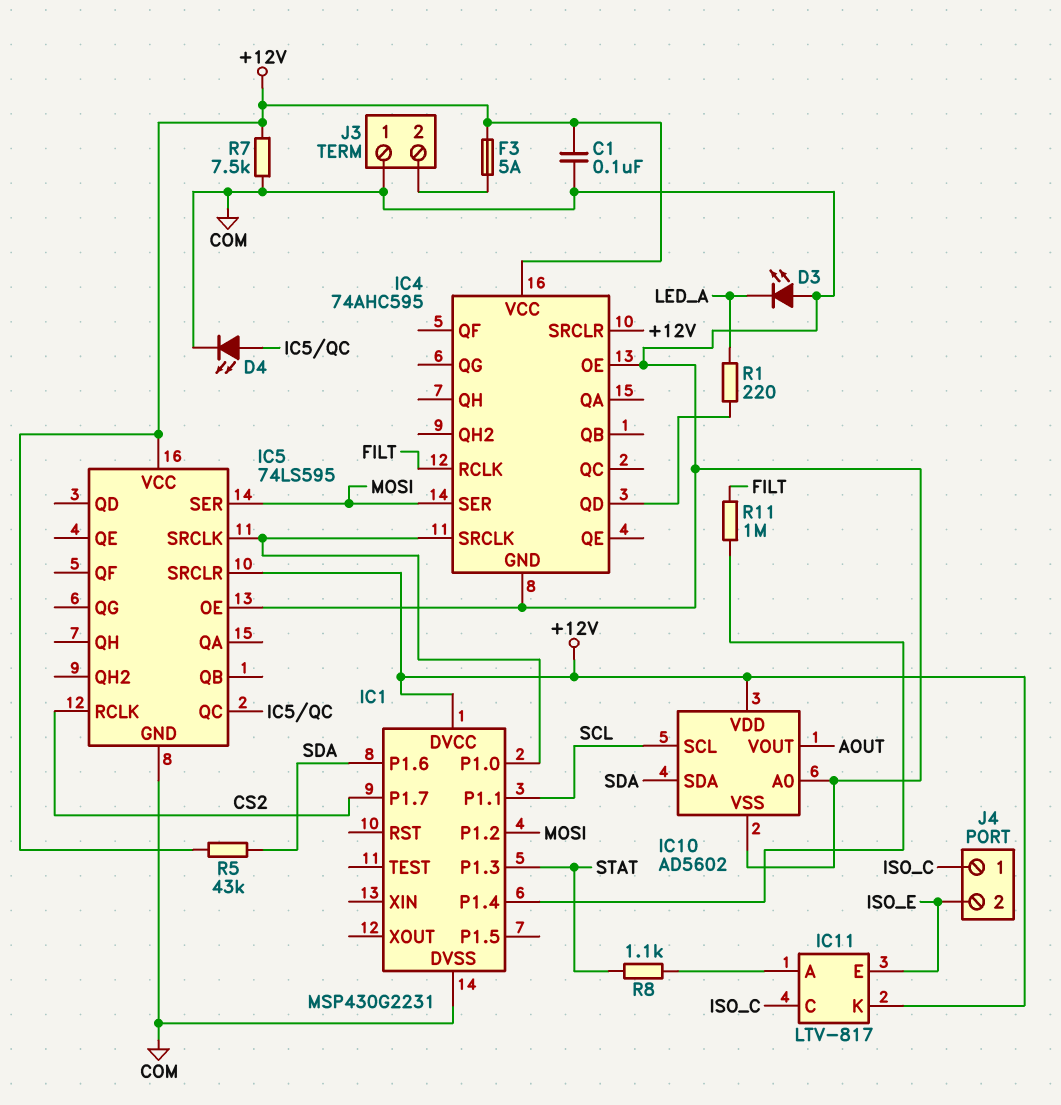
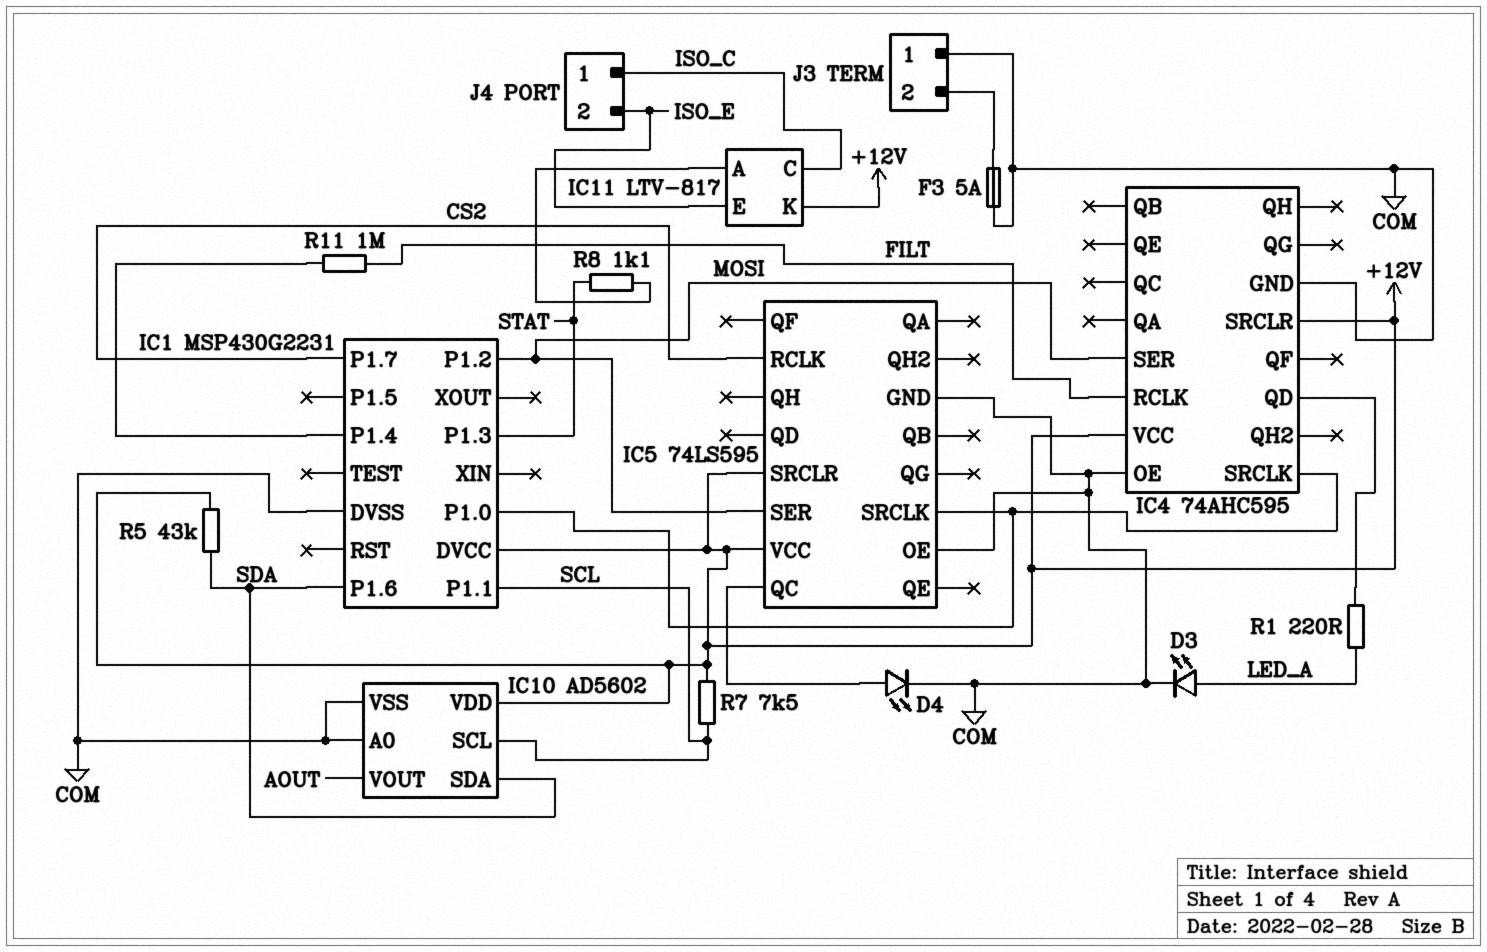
C1: 100nF (+12V, COM) -> none
D3: LED (A COM, K LED_A) -> LED (A LED_A, K COM)
F3: 5A (+12V, J3/2) -> 5A (COM, J3/2)
R7: 7.5k (+12V, COM) -> 7.5k (+12V, SCL)

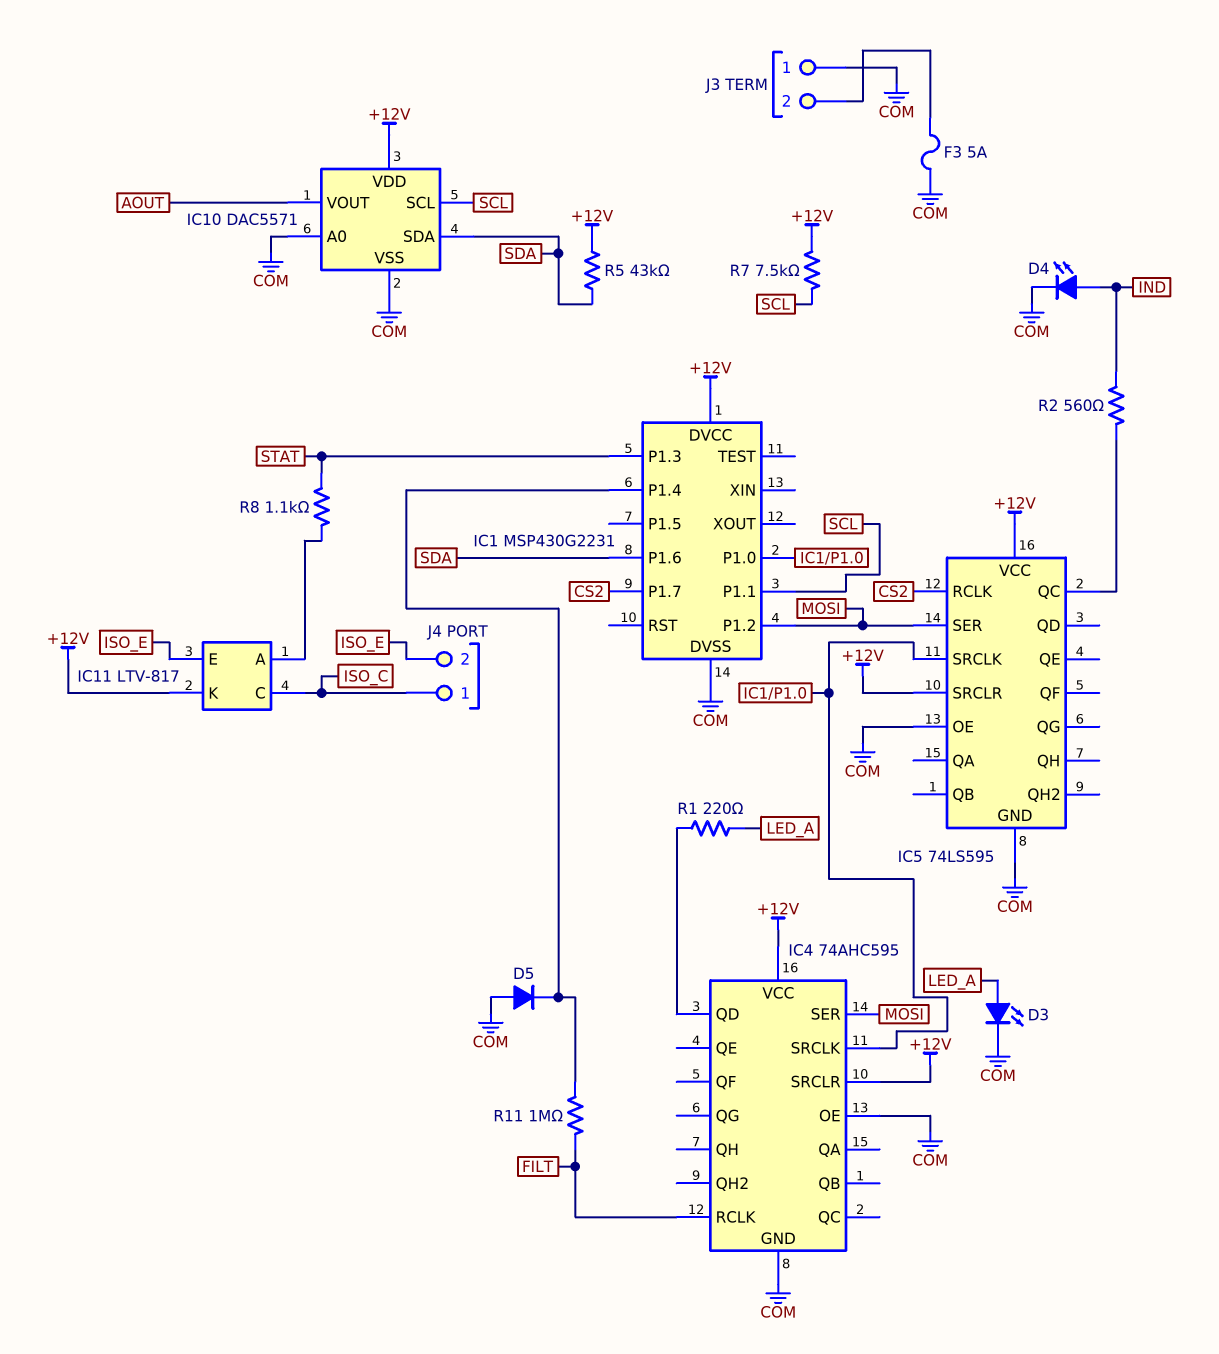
D4: LED (A IC5/QC, K COM) -> LED (A IND, K COM)
D5: none -> diode (A COM, K IC1/P1.4)
IC10: AD5602 -> DAC5571
R2: none -> 560 (IC5/QC, IND)

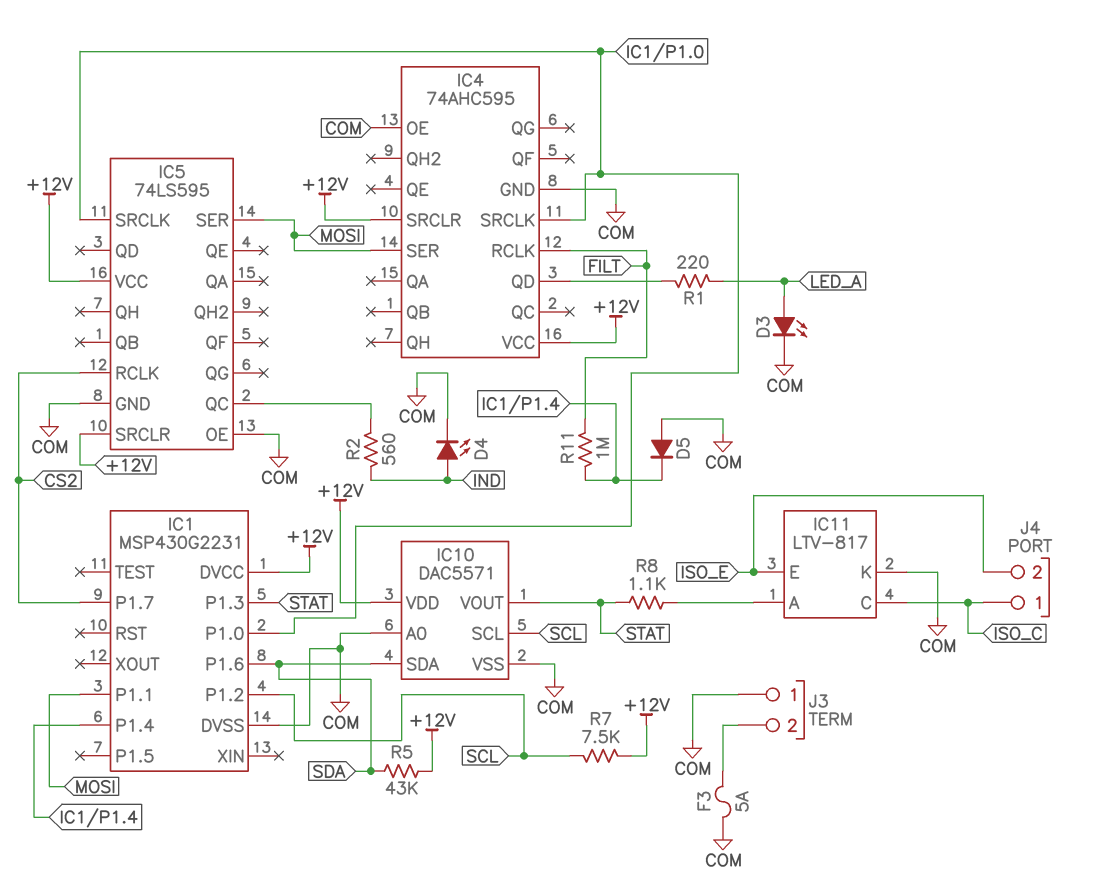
IC1 pin P1.1: SCL -> MOSI
IC1 pin P1.2: MOSI -> SCL
IC10 pin VOUT: AOUT -> STAT
IC11 pin K: +12V -> COM

